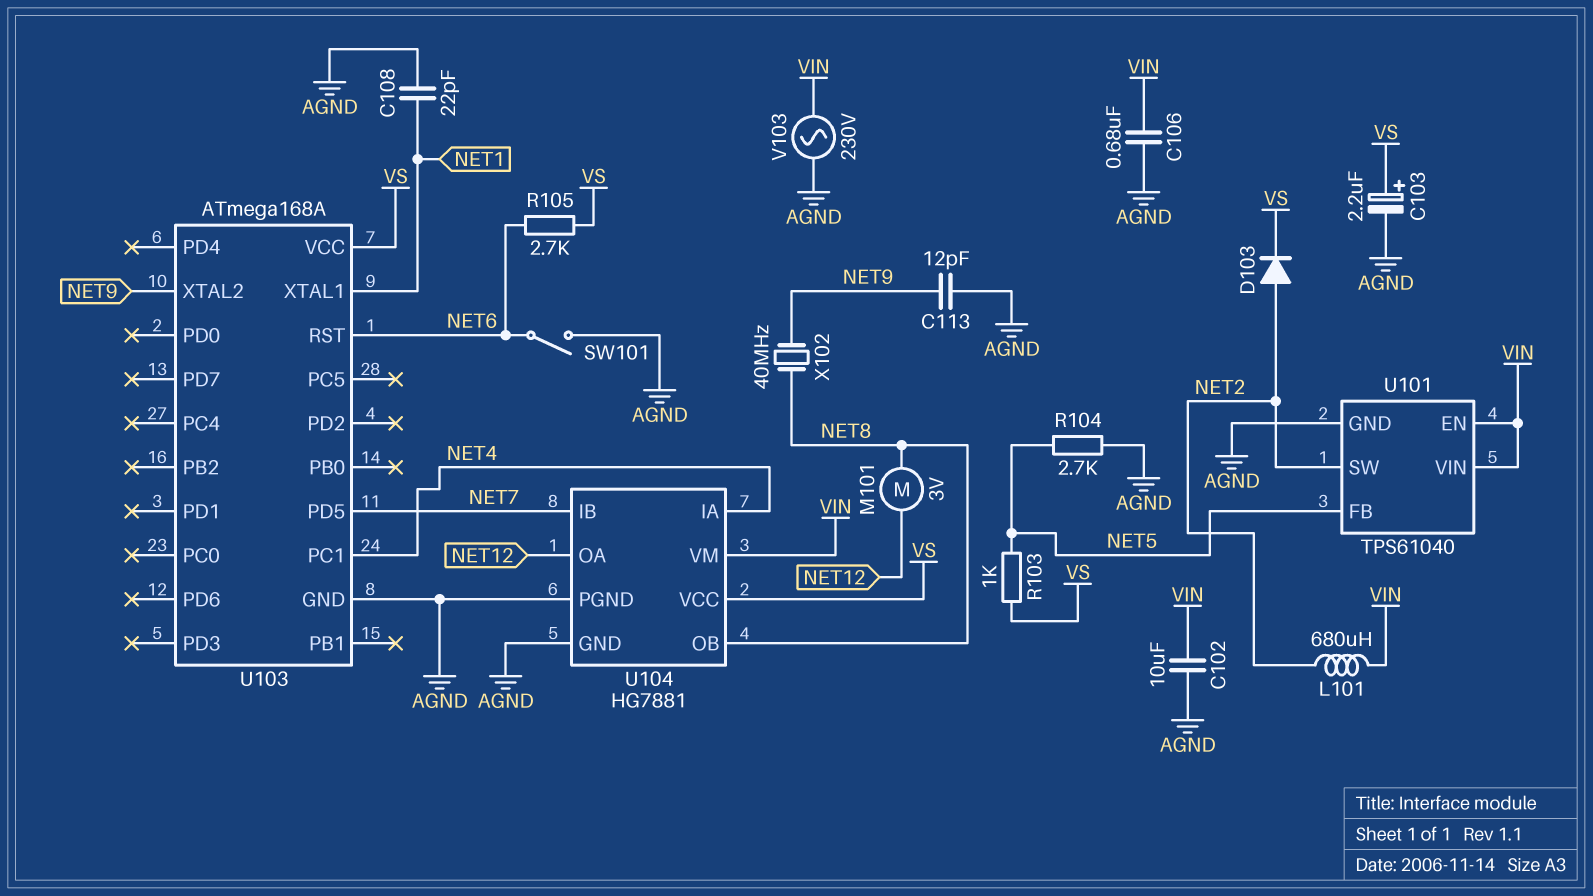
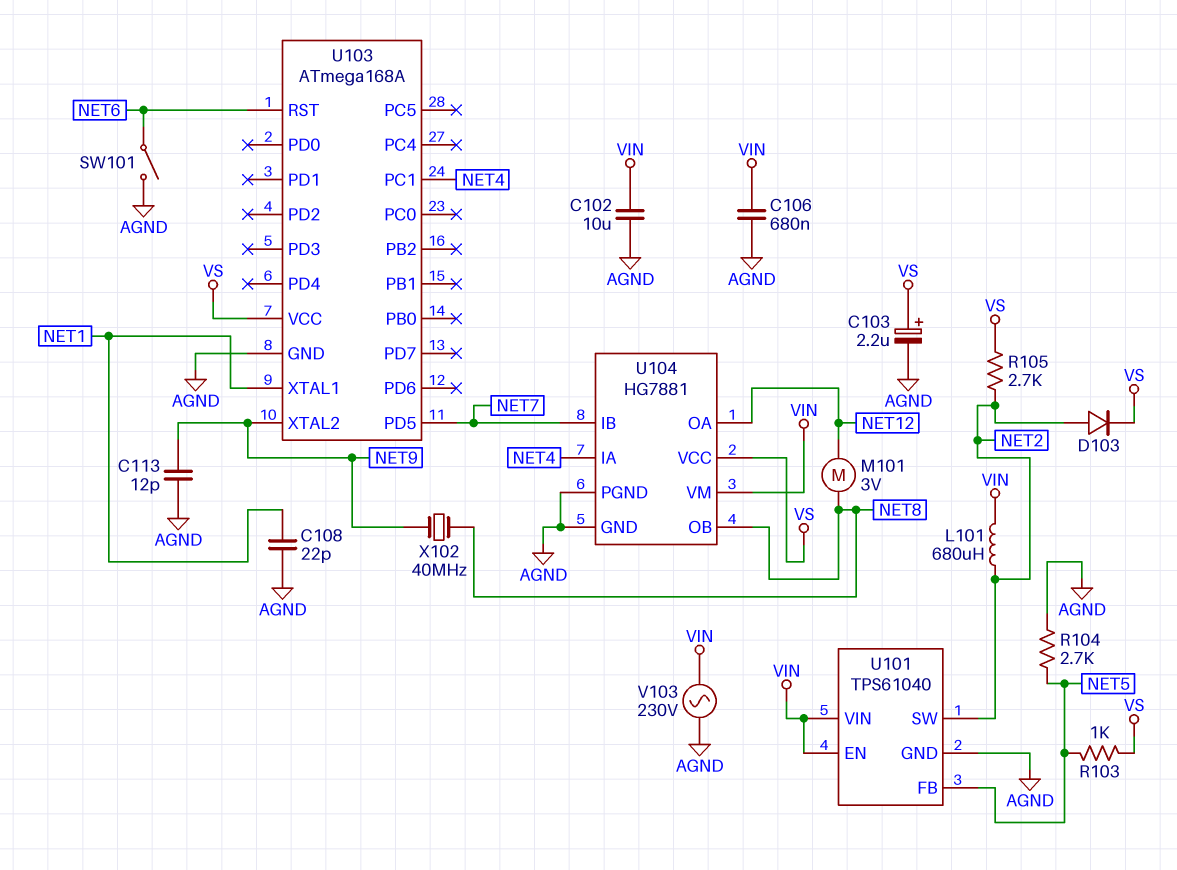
R105: 2.7k (NET6, VS) -> 2.7k (NET2, VS)

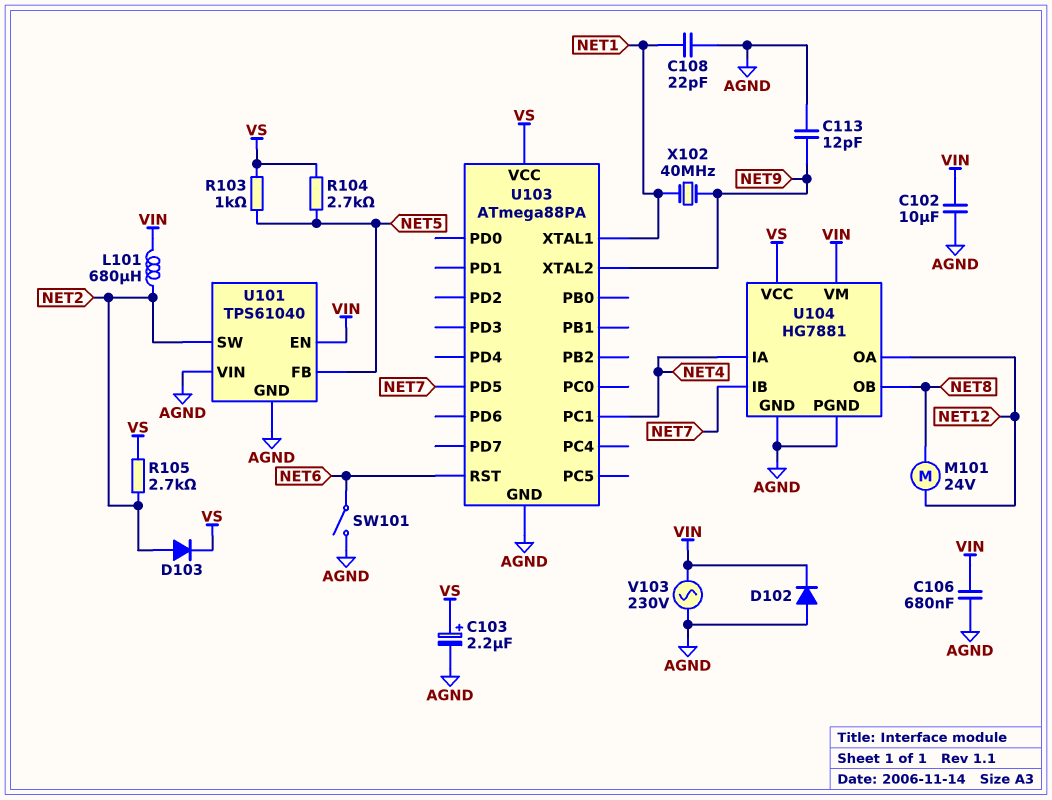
D102: none -> diode (A AGND, K VIN)
M101: motor 3V (NET8, NET12) -> motor 24V (NET8, NET12)
R104: 2.7k (AGND, NET5) -> 2.7k (NET5, VS)
U101 pin VIN: VIN -> AGND
U103: ATmega168A -> ATmega88PA
X102: 40MHz (NET8, NET9) -> 40MHz (NET1, NET9)

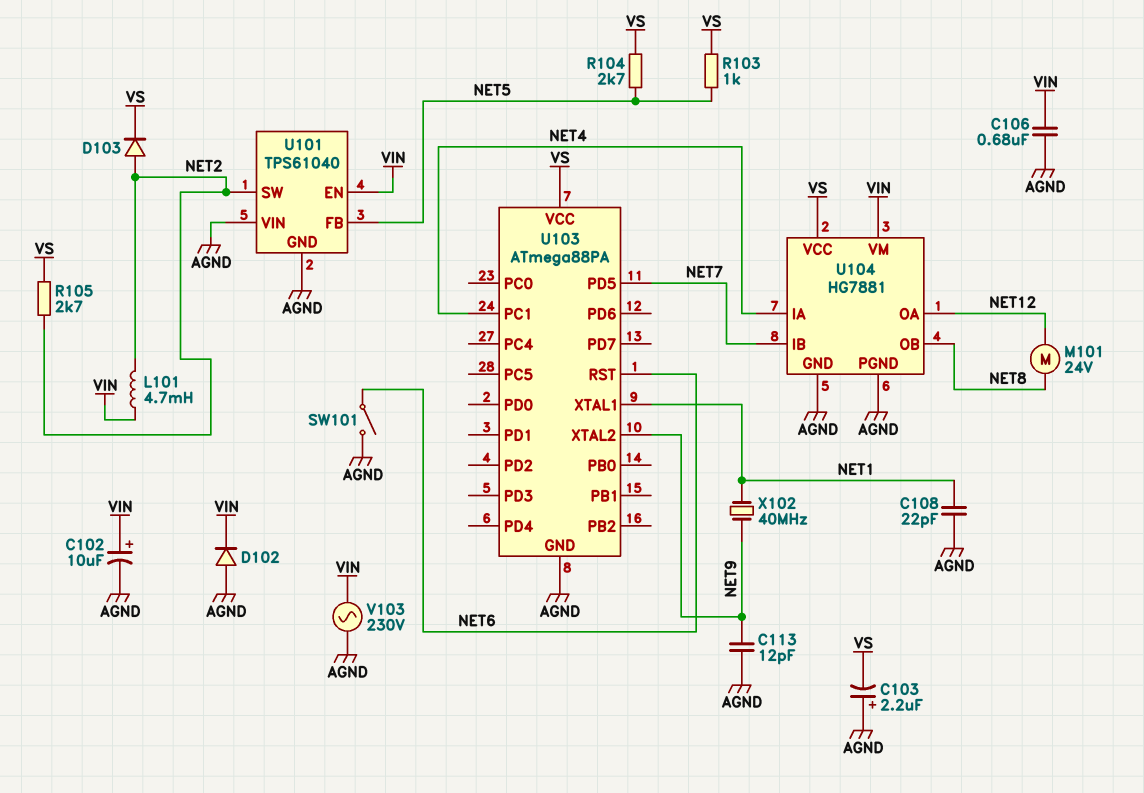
C102: 10uF (AGND, VIN) -> 10uF (plus VIN, minus AGND)
C103: 2.2uF (plus VS, minus AGND) -> 2.2uF (plus AGND, minus VS)
L101: 680uH (NET2, VIN) -> 4.7mH (NET2, VIN)

